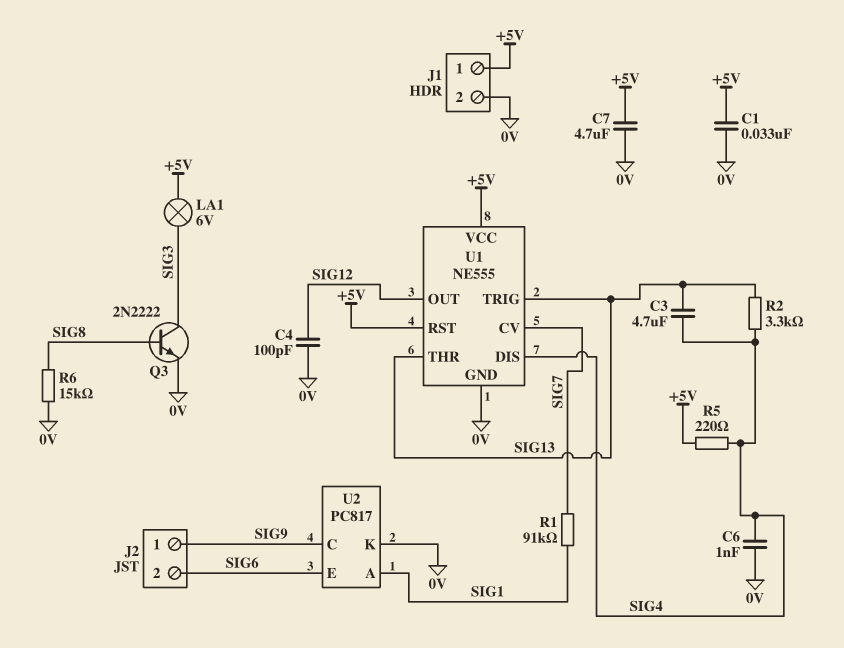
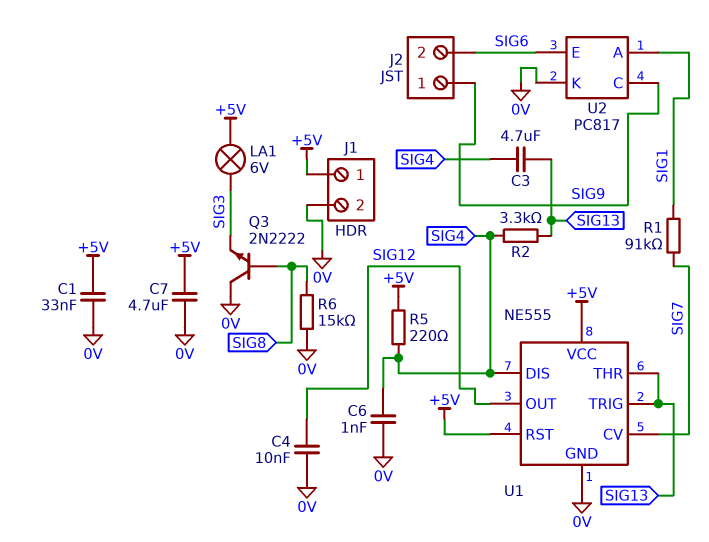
C4: 100pF (0V, SIG12) -> 10nF (0V, SIG12)
Q3: NPN 2N2222 (B SIG8, C SIG3, E 0V) -> NPN 2N2222 (B SIG8, C 0V, E SIG3)

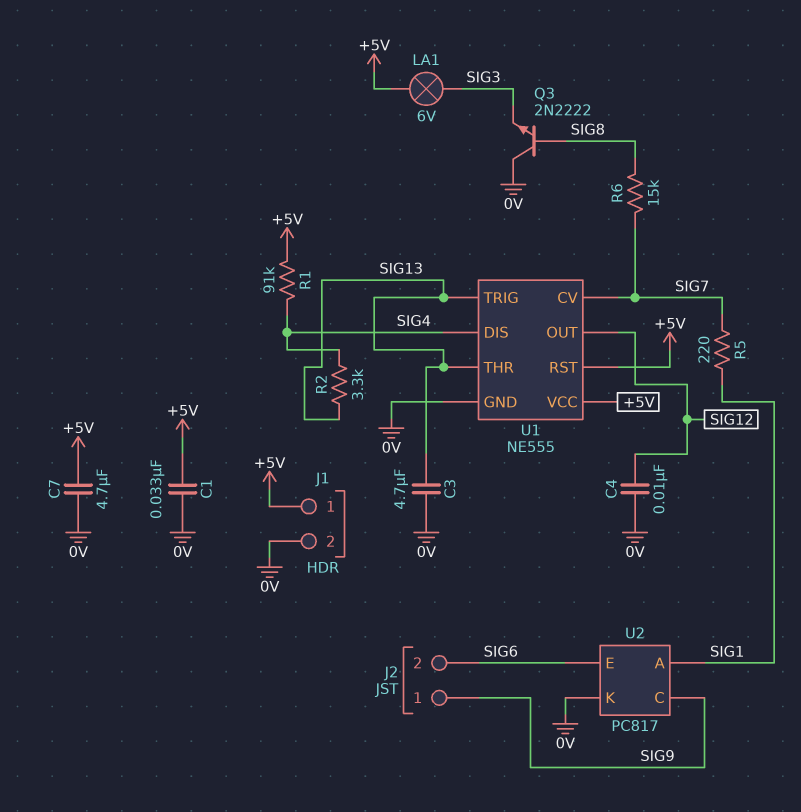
C3: 4.7uF (SIG4, SIG13) -> 4.7uF (0V, SIG13)
C6: 1nF (0V, SIG4) -> none
R1: 91k (SIG1, SIG7) -> 91k (+5V, SIG4)
R5: 220 (+5V, SIG4) -> 220 (SIG1, SIG7)
R6: 15k (0V, SIG8) -> 15k (SIG7, SIG8)

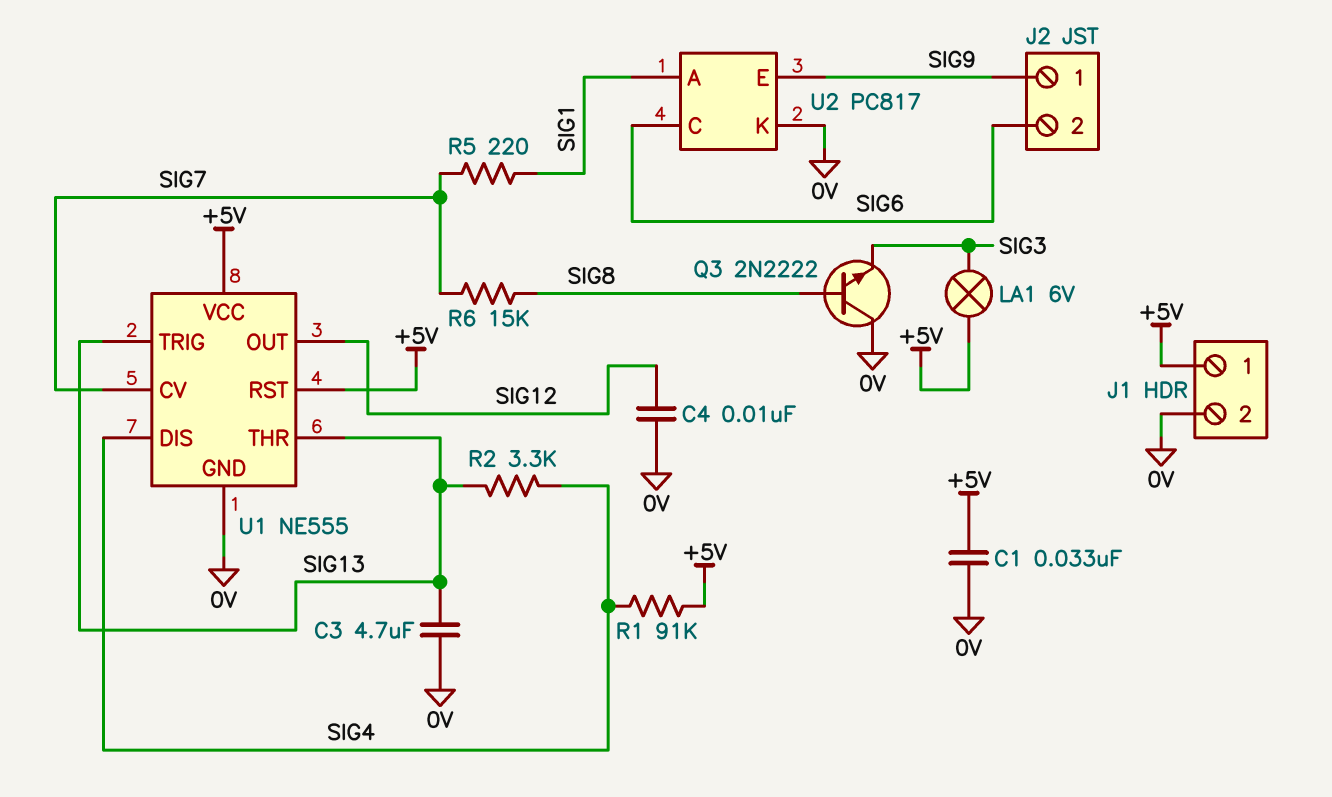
C7: 4.7uF (+5V, 0V) -> none
U2 pin C: SIG9 -> SIG6
U2 pin E: SIG6 -> SIG9

